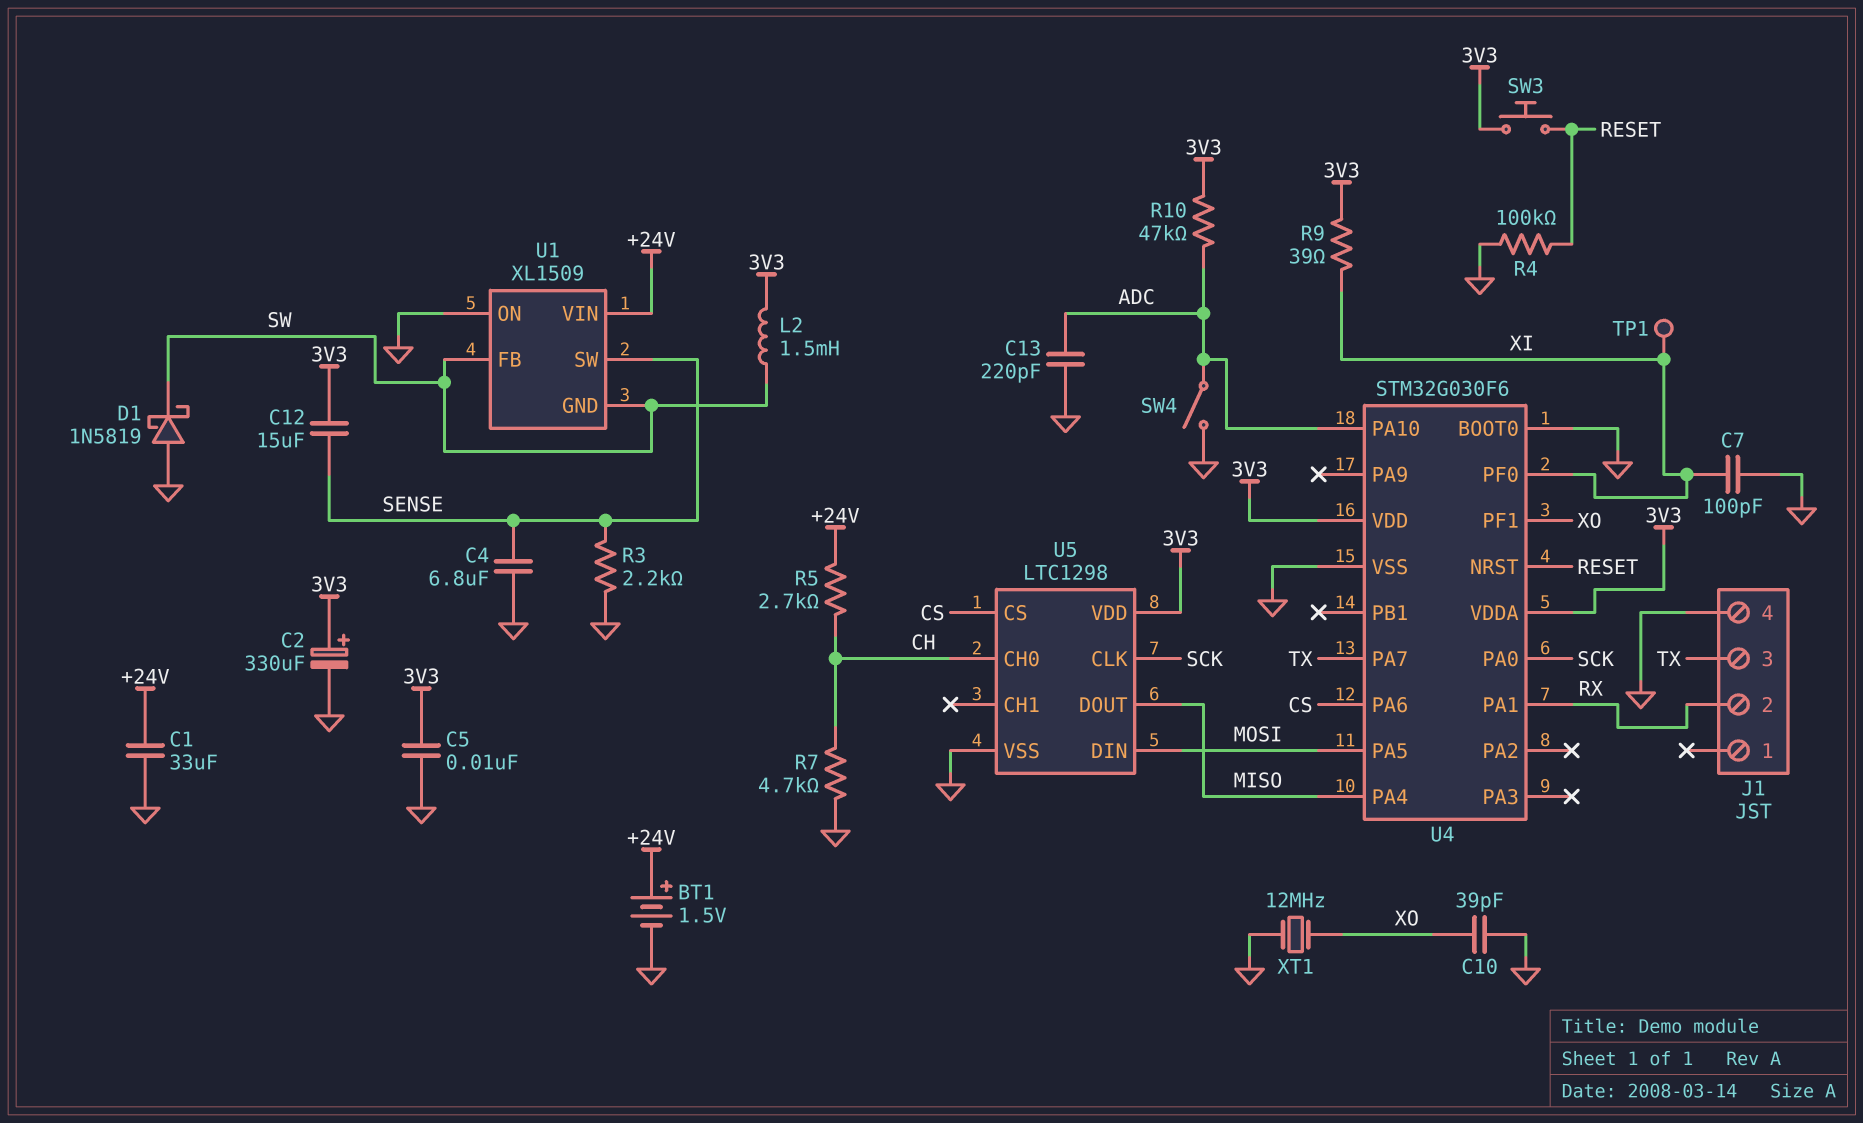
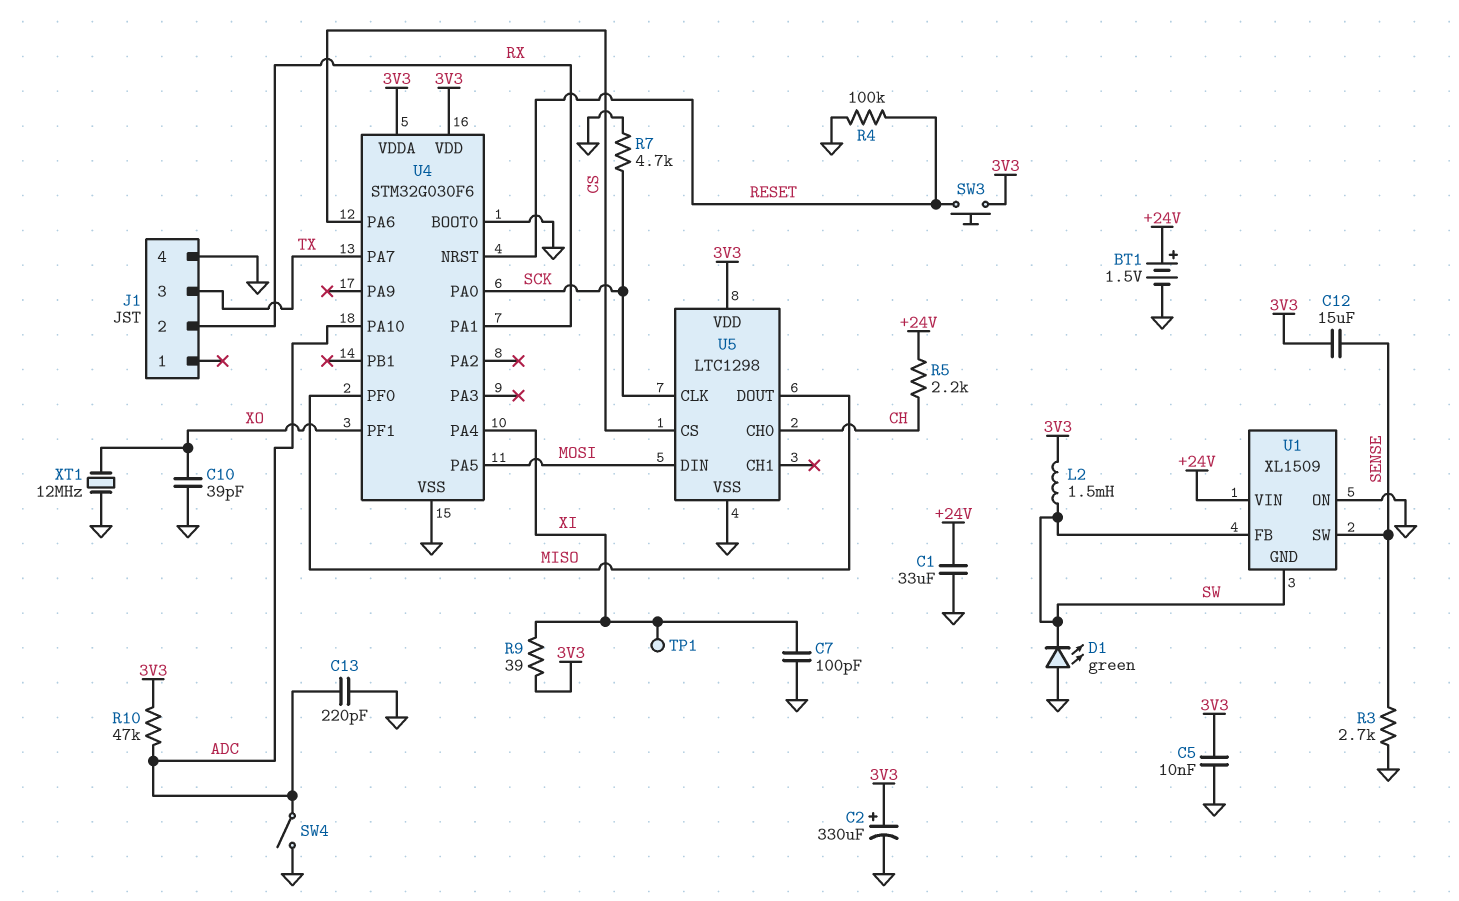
C4: 6.8uF (GND, SENSE) -> none
D1: schottky 1N5819 (A GND, K SW) -> LED green (A GND, K SW)
R3: 2.2k (GND, SENSE) -> 2.7k (GND, SENSE)
R5: 2.7k (+24V, CH) -> 2.2k (+24V, CH)
R7: 4.7k (CH, GND) -> 4.7k (GND, SCK)
U4 pin PA4: MISO -> XI
U4 pin PF0: XI -> MISO

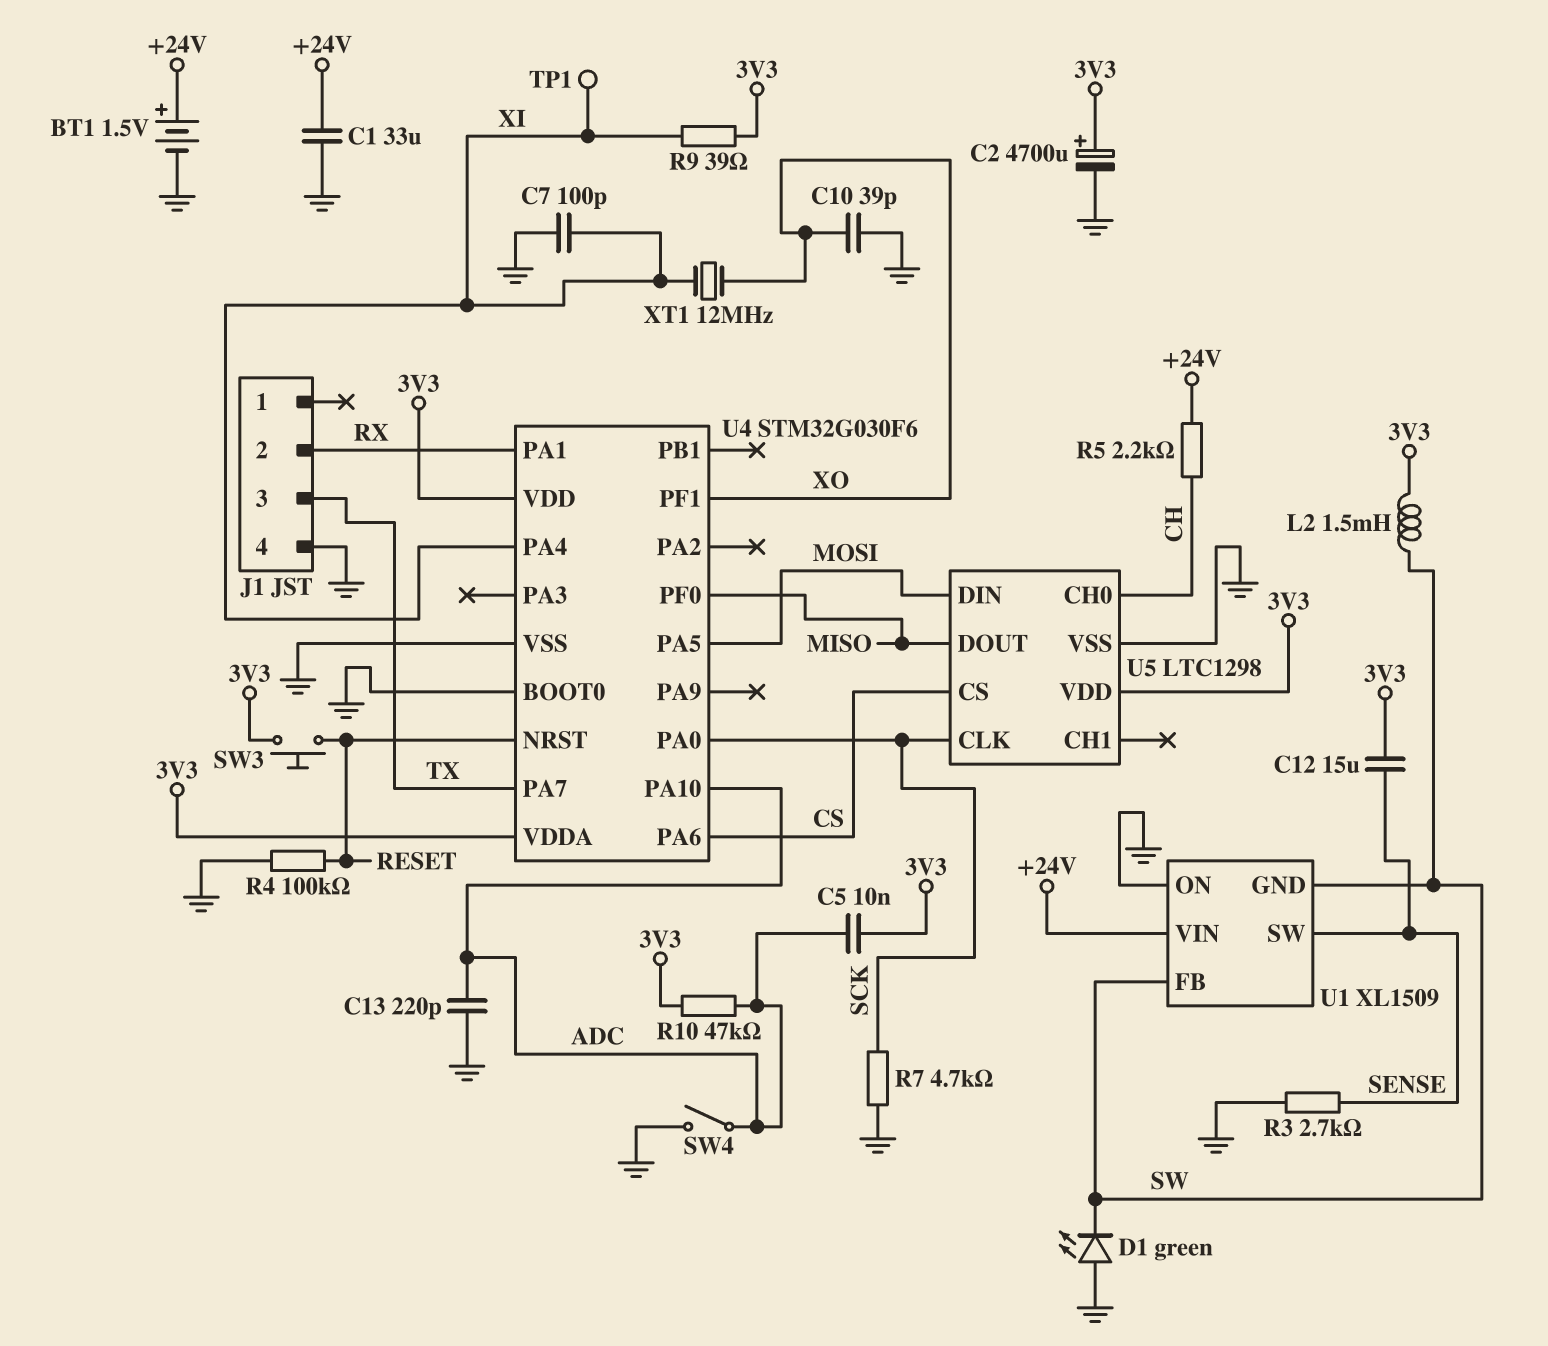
C2: 330uF (plus 3V3, minus GND) -> 4700uF (plus 3V3, minus GND)
C5: 10nF (3V3, GND) -> 10nF (3V3, ADC)
XT1: 12MHz (GND, XO) -> 12MHz (XI, XO)

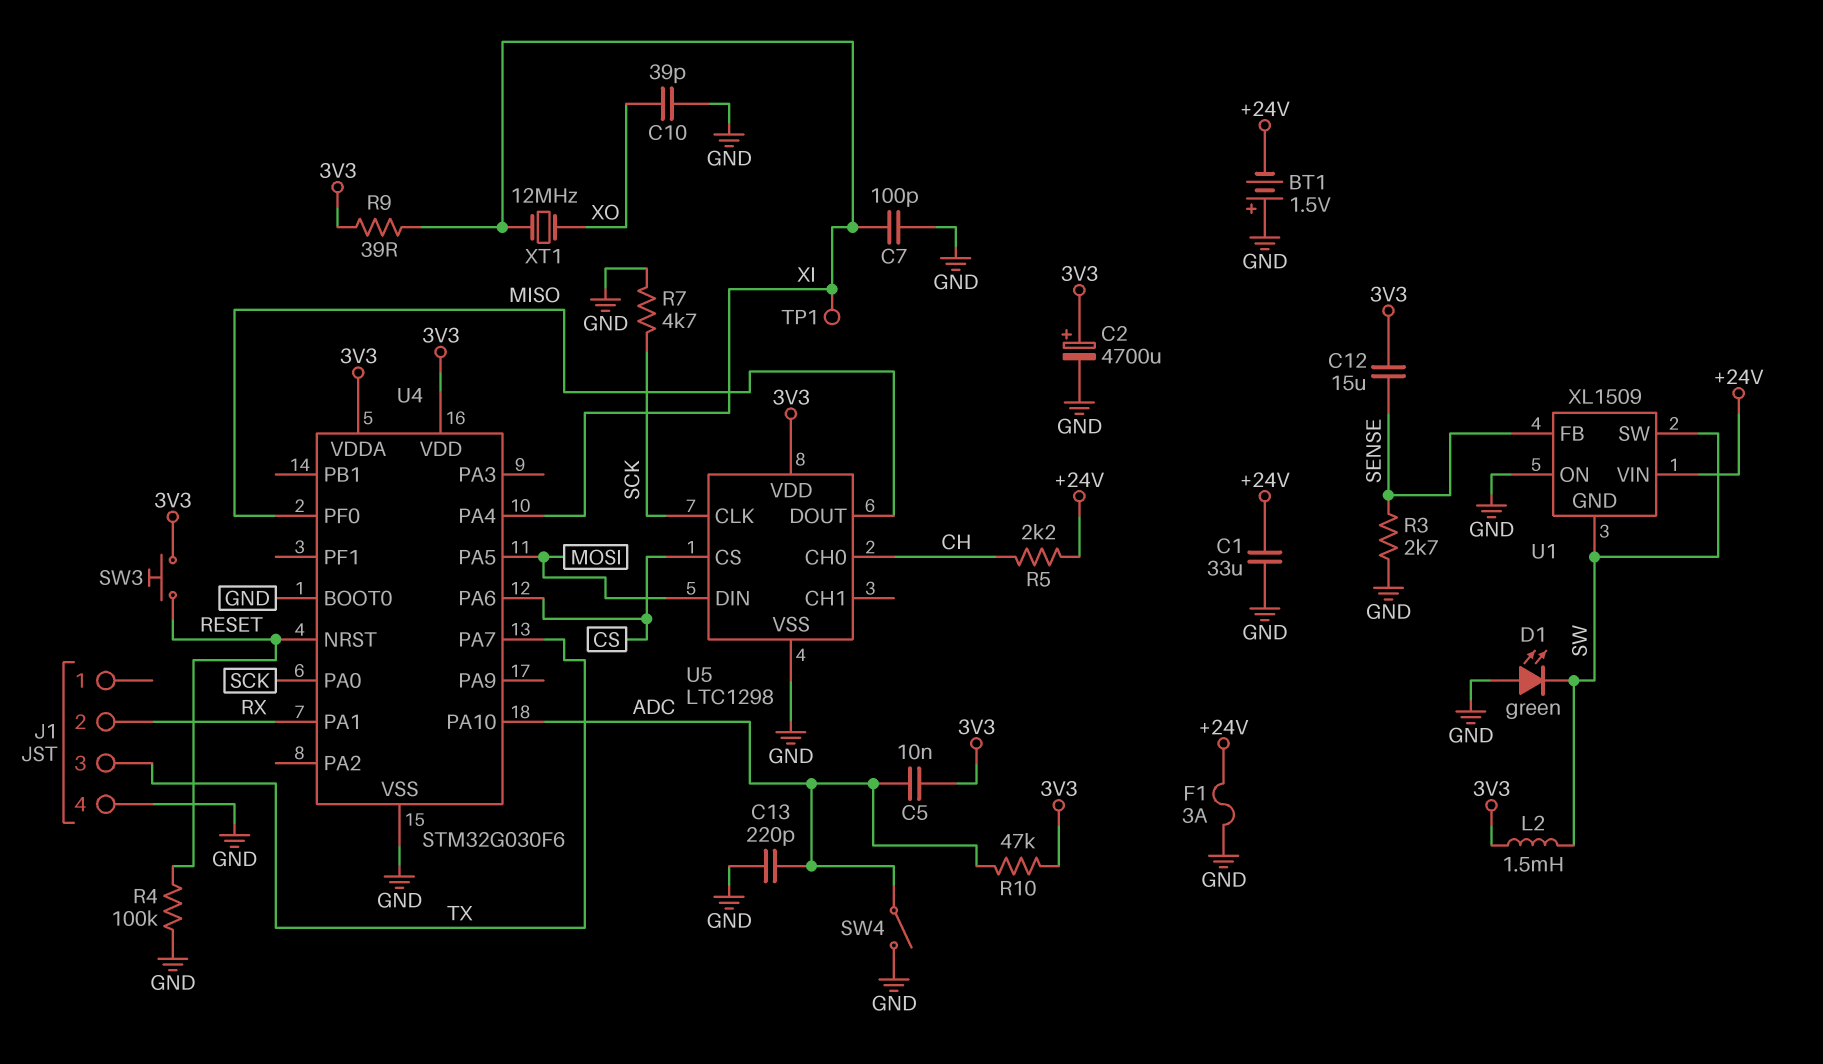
BT1: 1.5V (plus +24V, minus GND) -> 1.5V (plus GND, minus +24V)
F1: none -> 3A (+24V, GND)
U1 pin FB: SW -> SENSE
U1 pin SW: SENSE -> SW
U4 pin PF1: XO -> none

